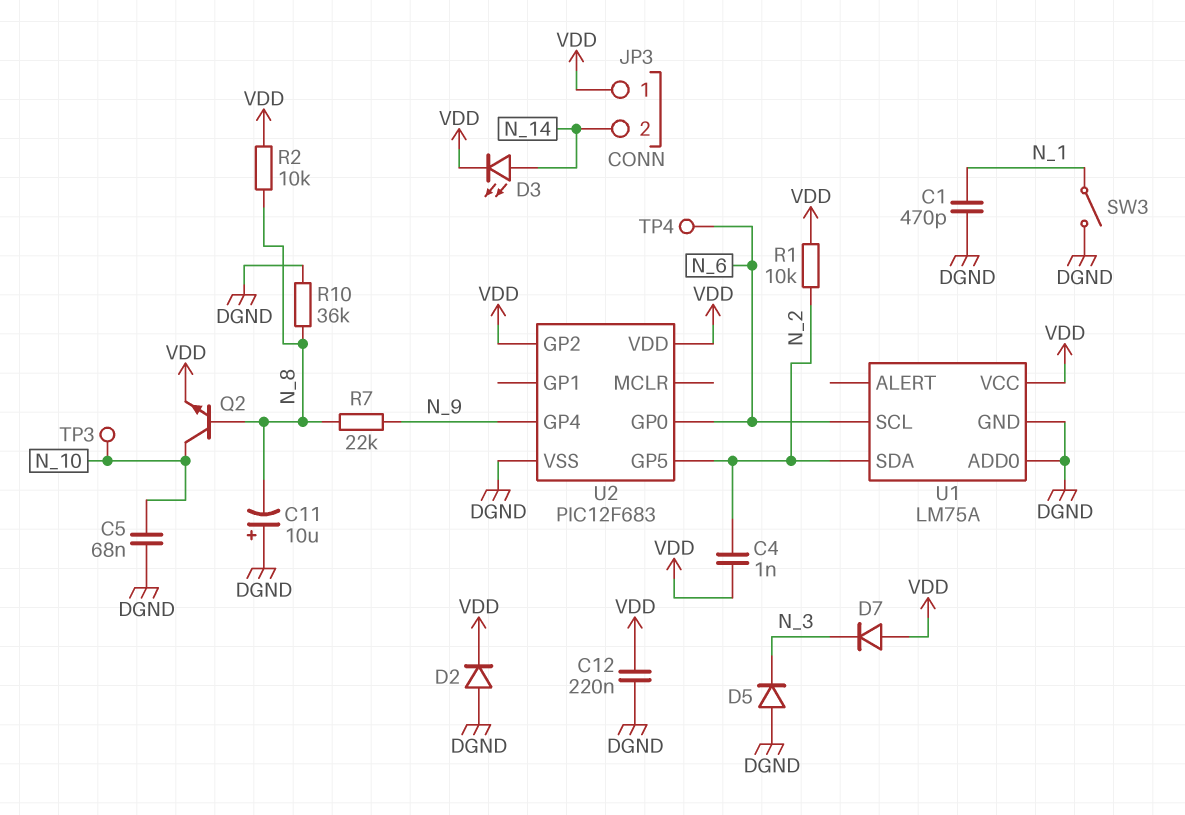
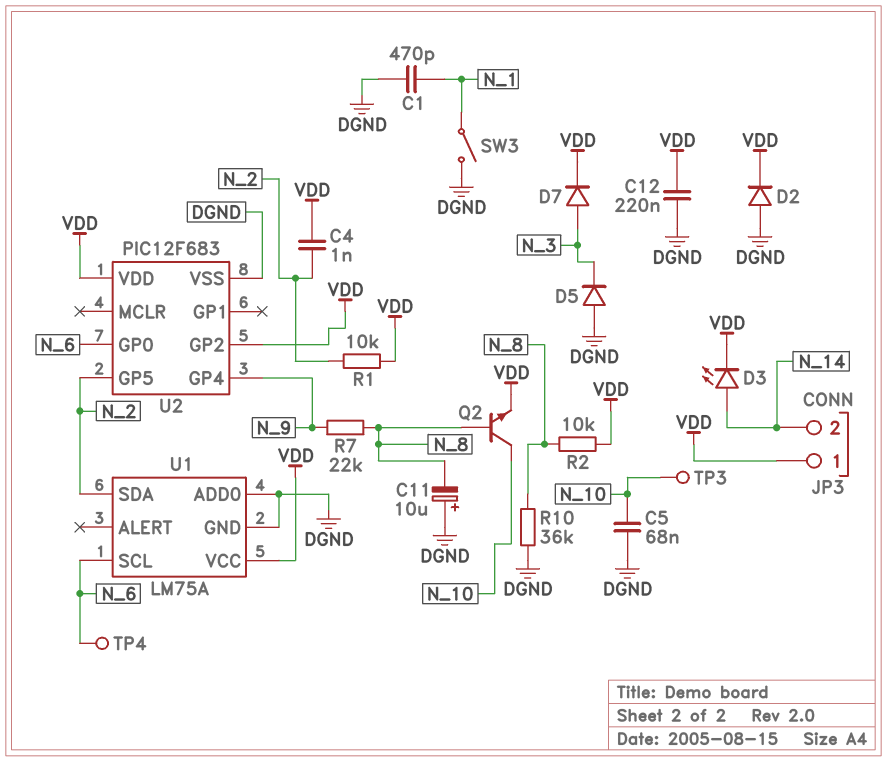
D7: diode (A VDD, K N_3) -> diode (A N_3, K VDD)

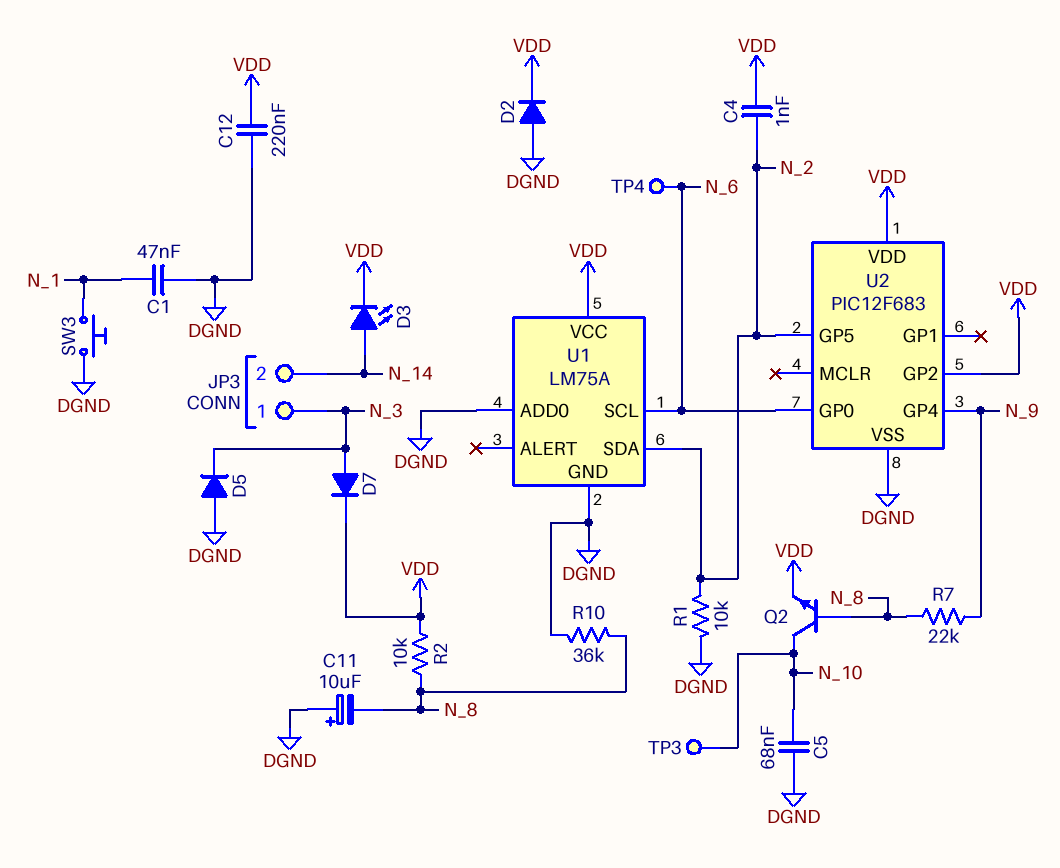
C1: 470pF (DGND, N_1) -> 47nF (DGND, N_1)
JP3 pin 1: VDD -> N_3
R1: 10k (N_2, VDD) -> 10k (DGND, N_2)
SW3: switch (DGND, N_1) -> button (DGND, N_1)

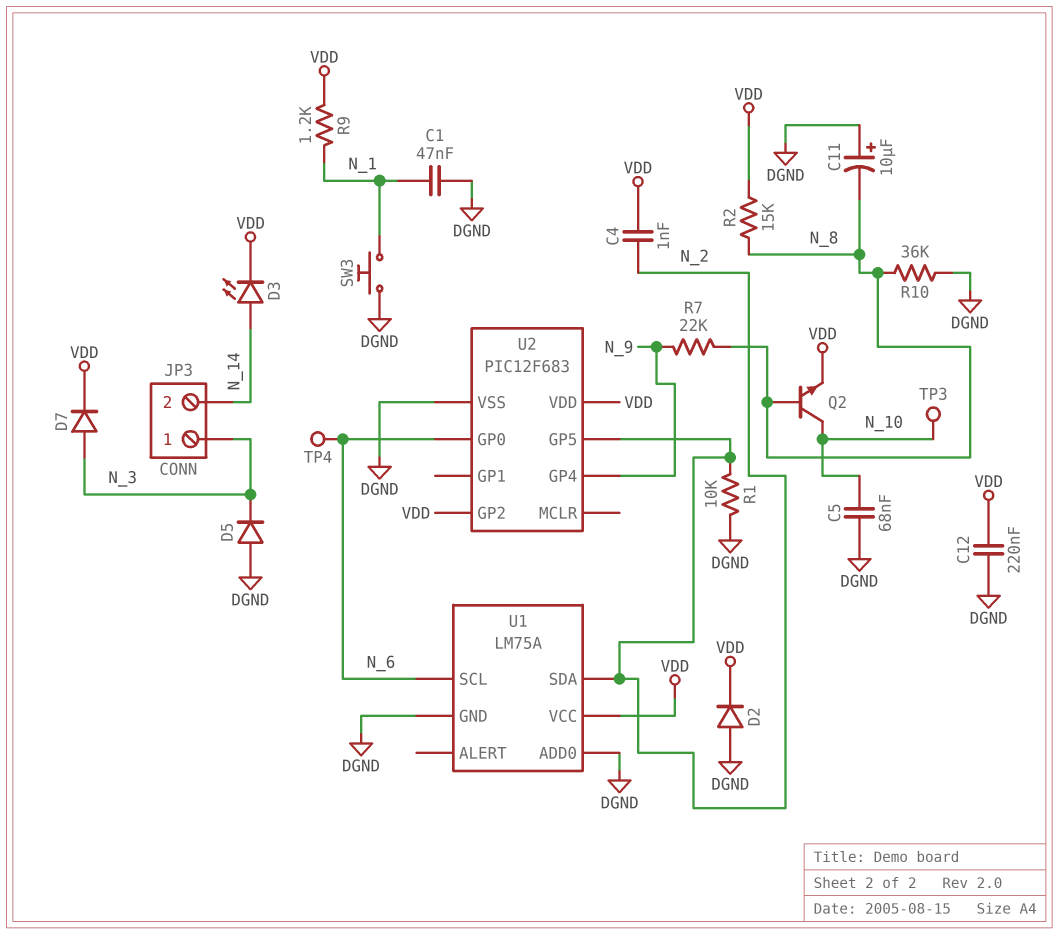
R2: 10k (N_8, VDD) -> 15k (N_8, VDD)
R9: none -> 1.2k (N_1, VDD)

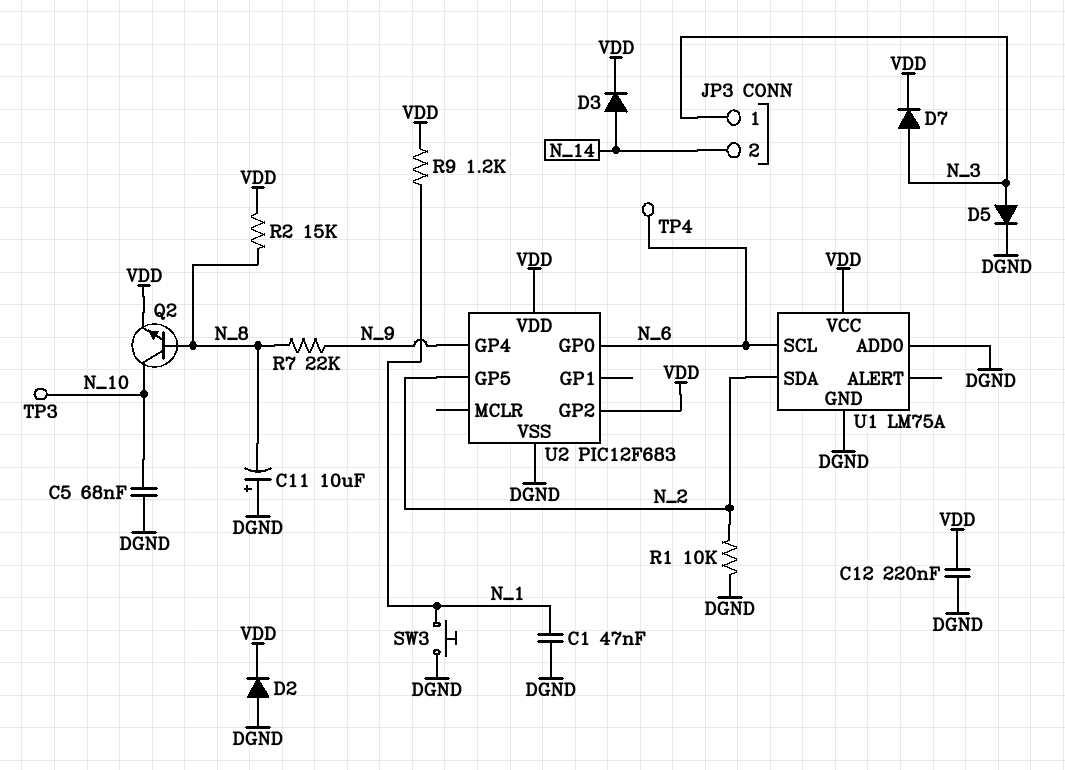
C4: 1nF (N_2, VDD) -> none
D3: LED (A N_14, K VDD) -> diode (A N_14, K VDD)
D5: diode (A DGND, K N_3) -> diode (A N_3, K DGND)
R10: 36k (DGND, N_8) -> none

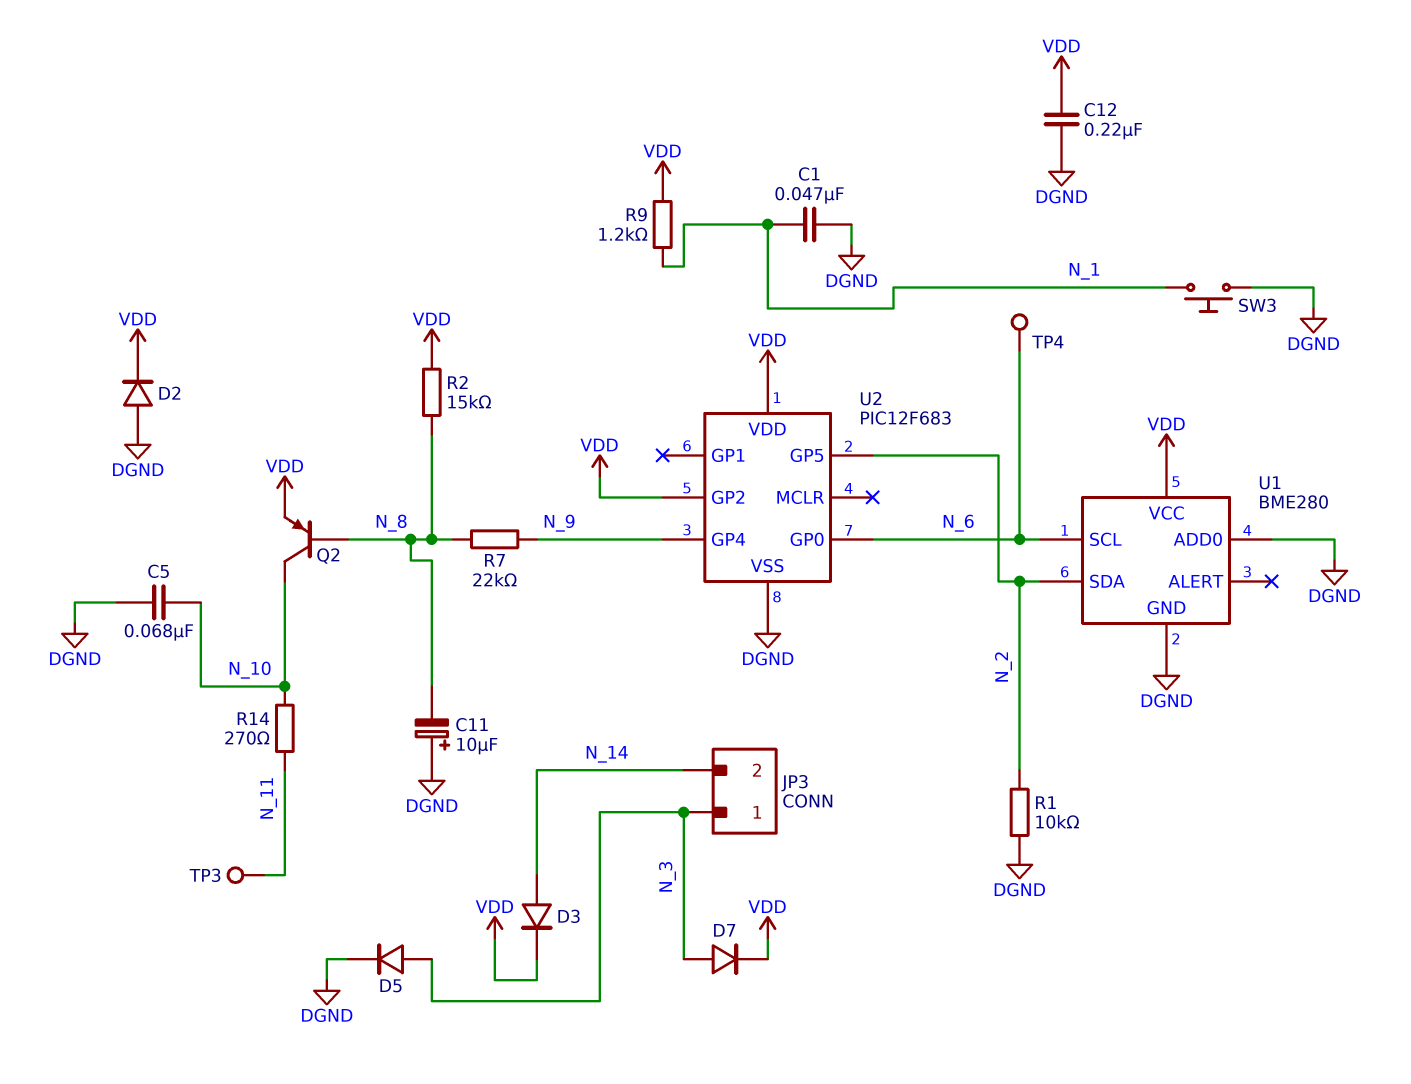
Q2: NPN (B N_8, C N_10, E VDD) -> PNP (B N_8, C N_10, E VDD)
R14: none -> 270 (N_10, N_11)
TP3: test point (N_10) -> test point (N_11)
U1: LM75A -> BME280

